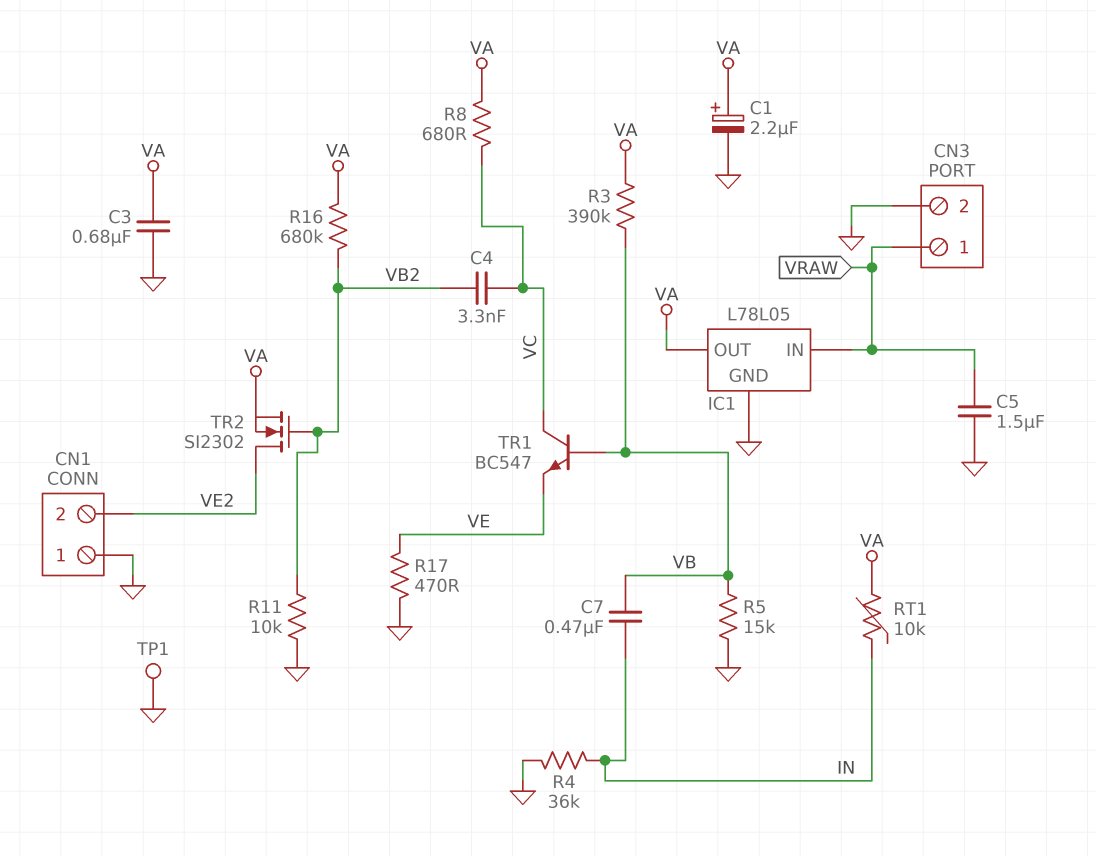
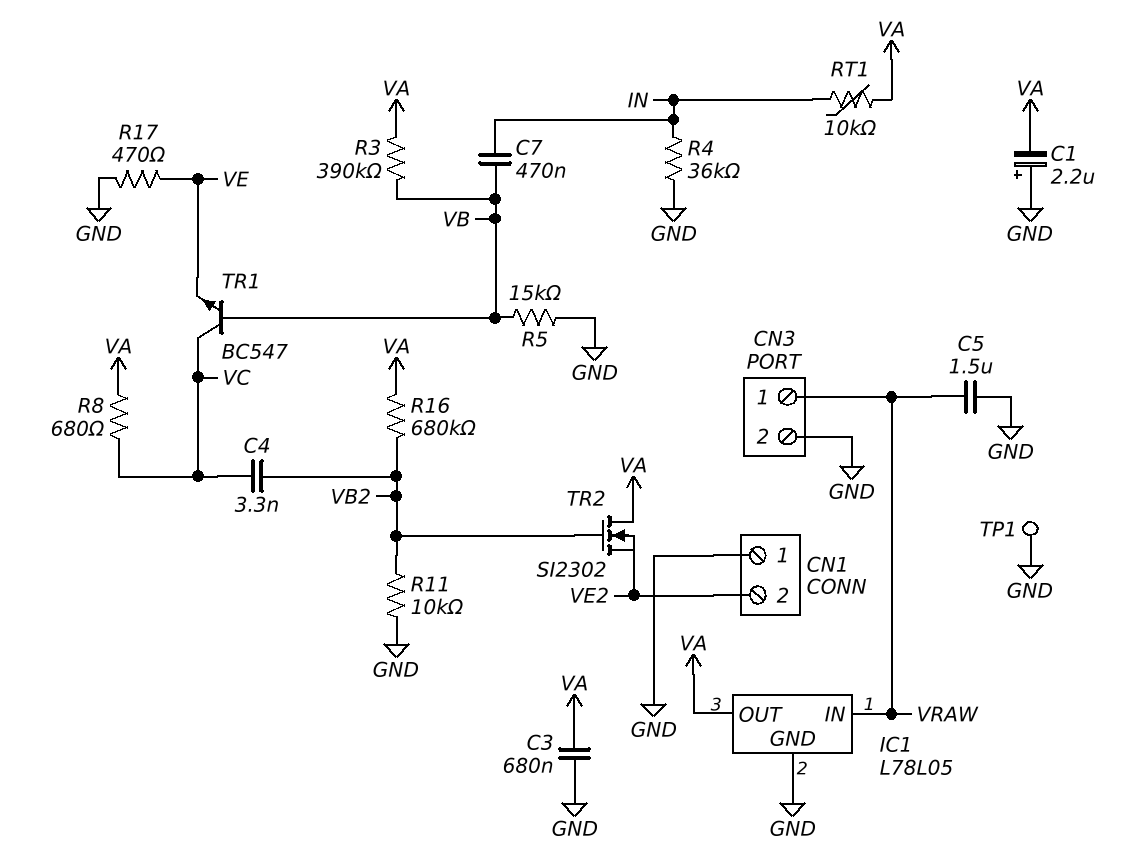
C1: 2.2uF (plus VA, minus GND) -> 2.2uF (plus GND, minus VA)
TR2: NMOS SI2302 (G VB2, D VE2, S VA) -> NMOS SI2302 (G VB2, D VA, S VE2)

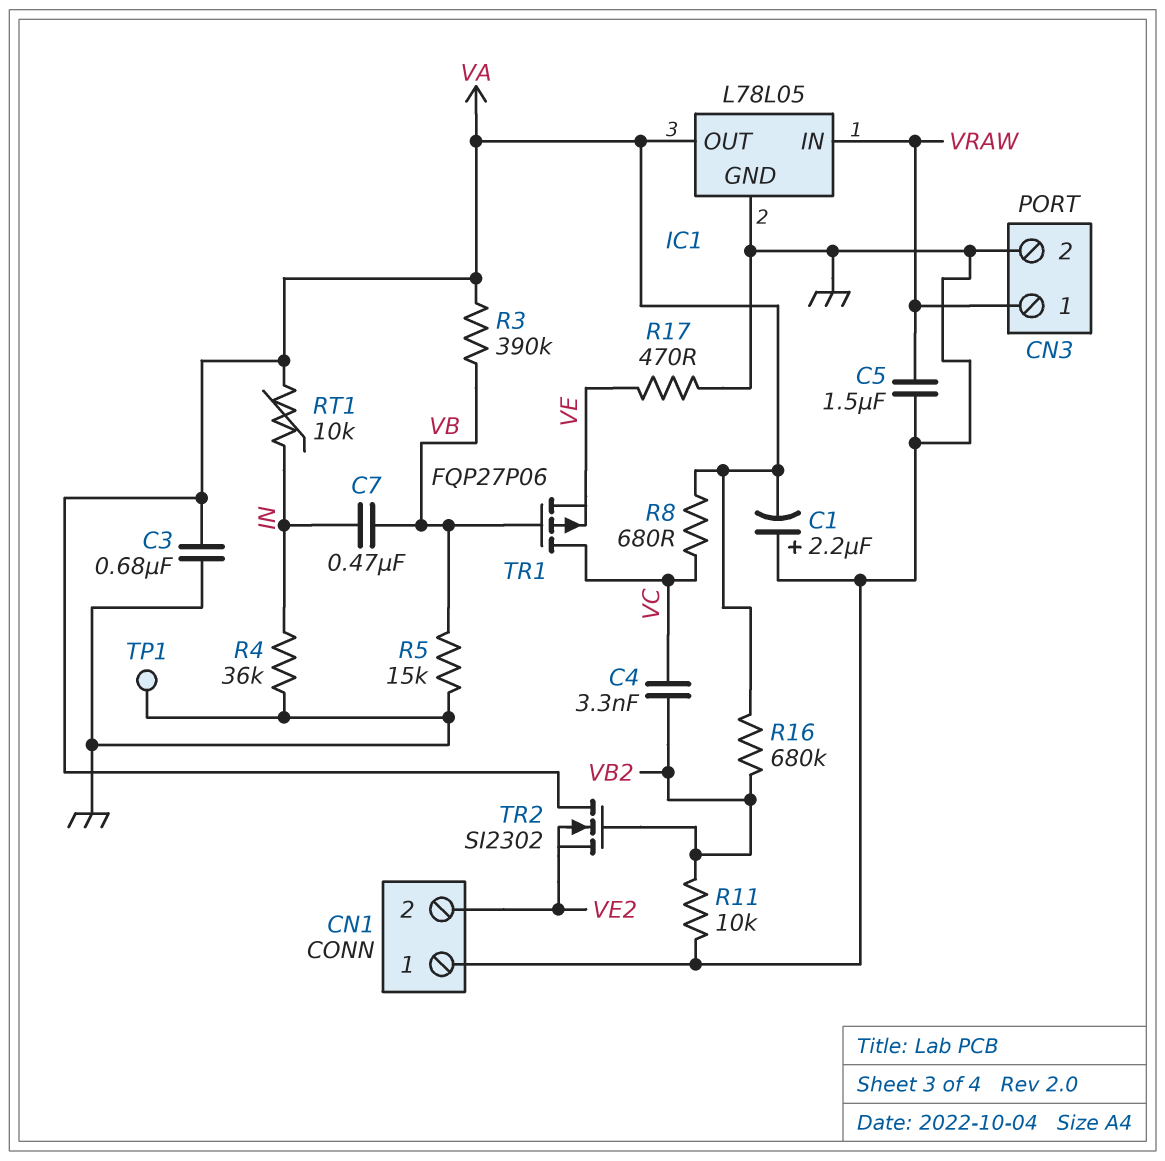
TR1: NPN BC547 (B VB, C VC, E VE) -> PMOS FQP27P06 (G VB, D VC, S VE)

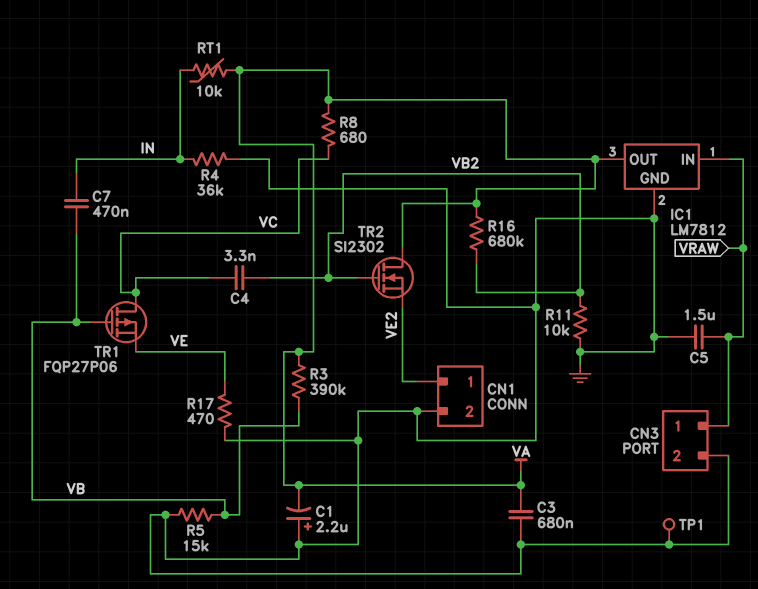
CN1 pin 1: GND -> VE2
CN1 pin 2: VE2 -> GND
IC1: L78L05 -> LM7812

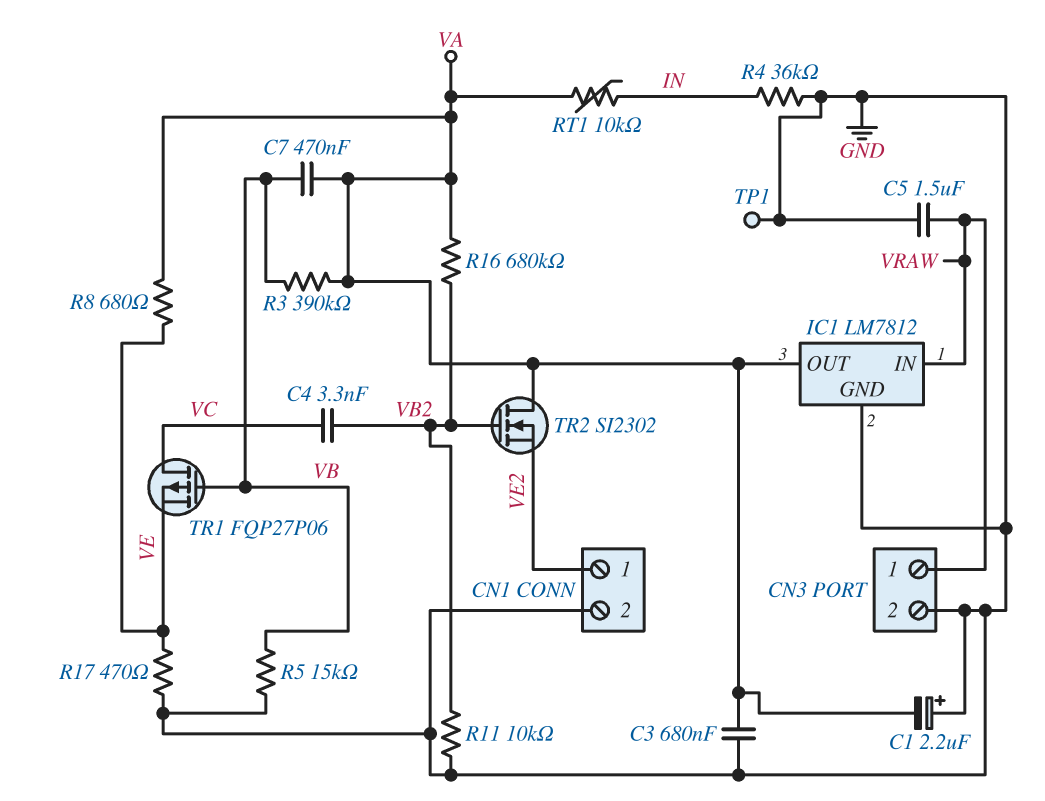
C7: 470nF (IN, VB) -> 470nF (VA, VB)
R8: 680 (VA, VC) -> 680 (VA, VE)

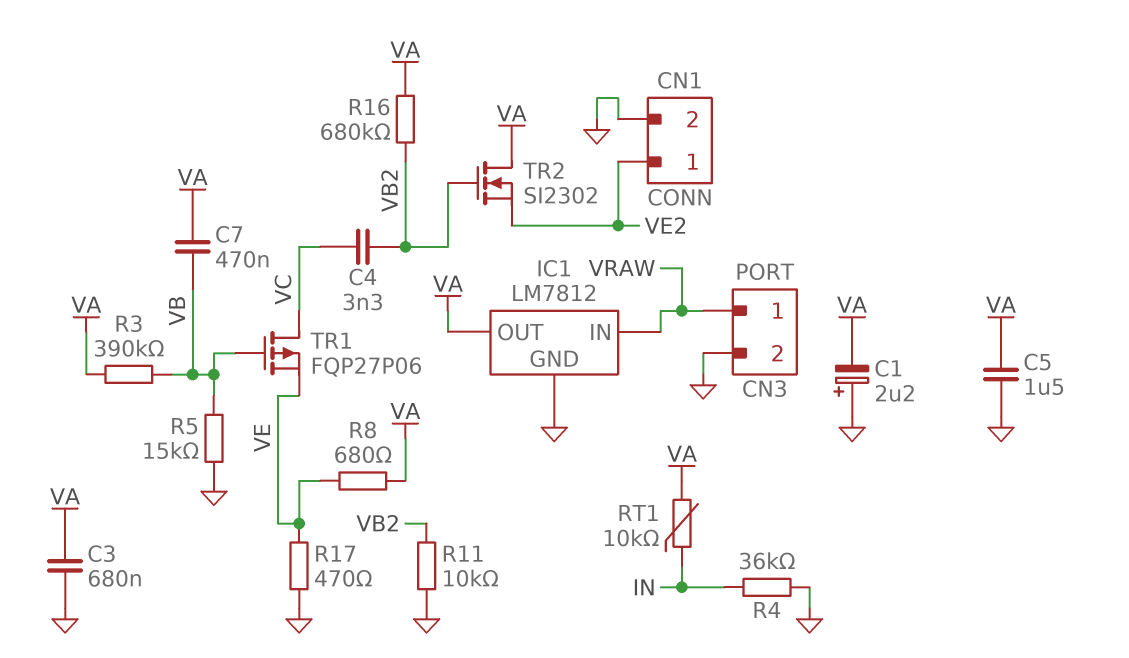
C5: 1.5uF (GND, VRAW) -> 1.5uF (GND, VA)
TP1: test point (GND) -> none

